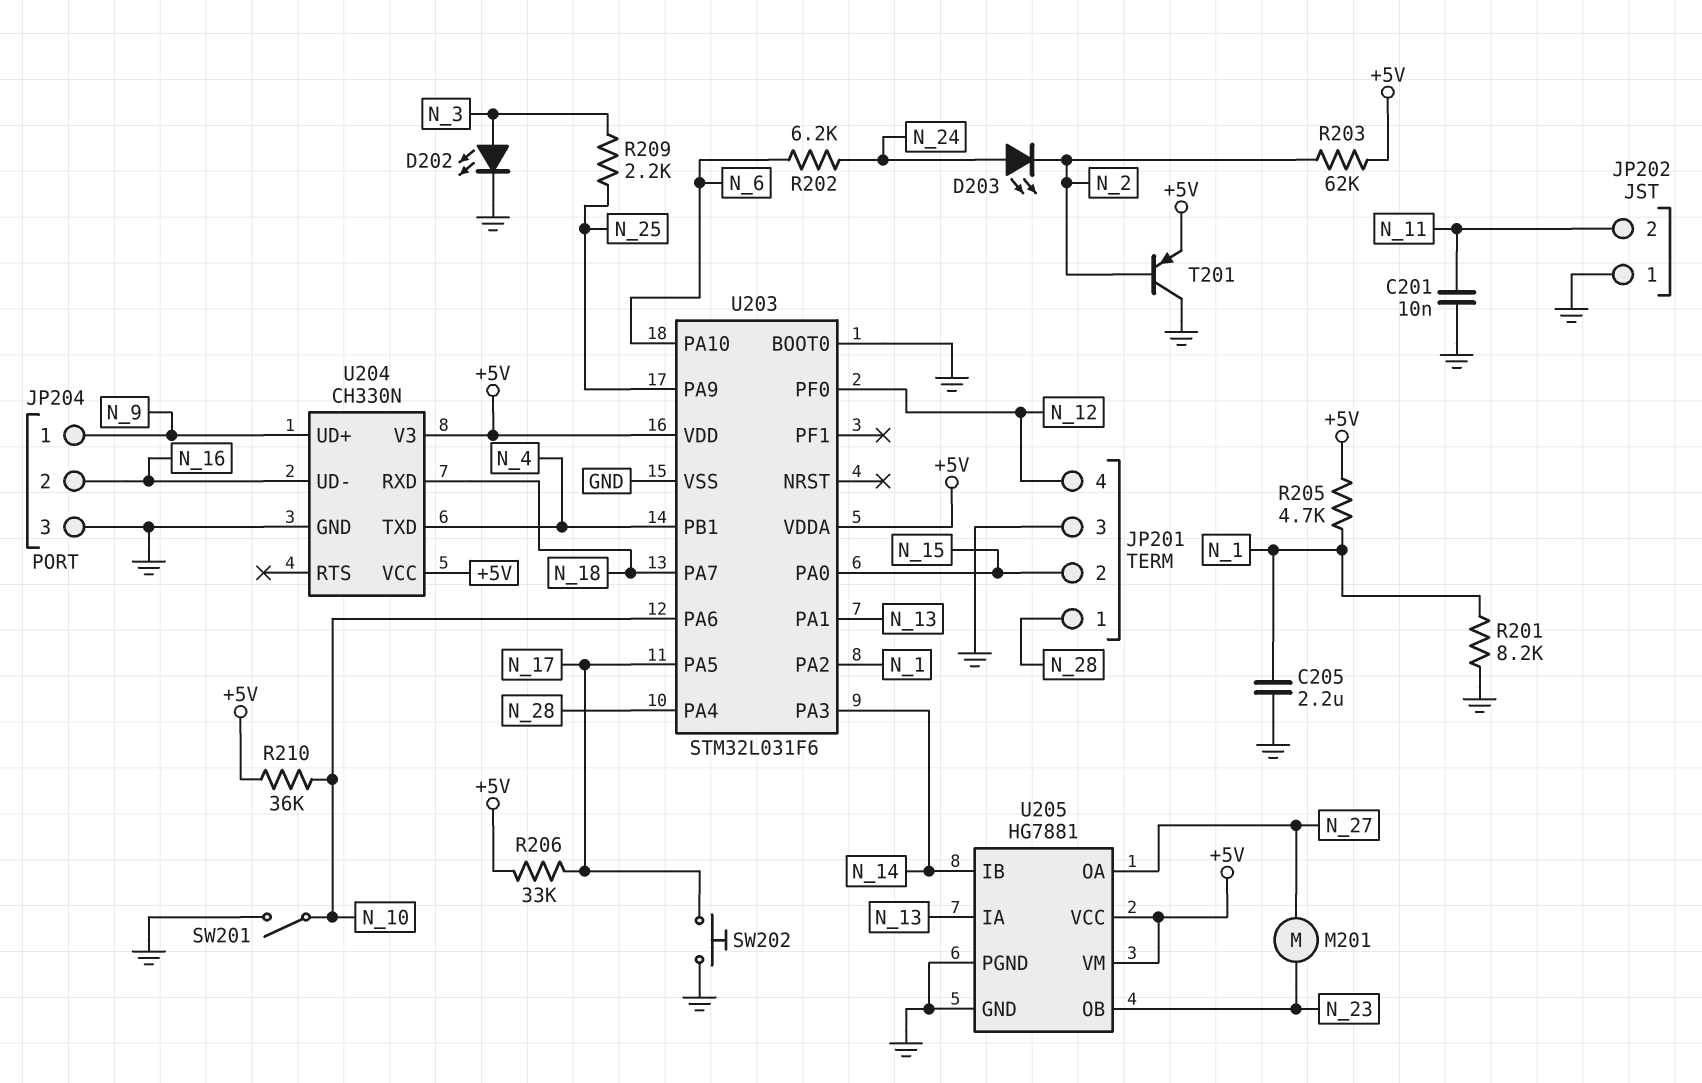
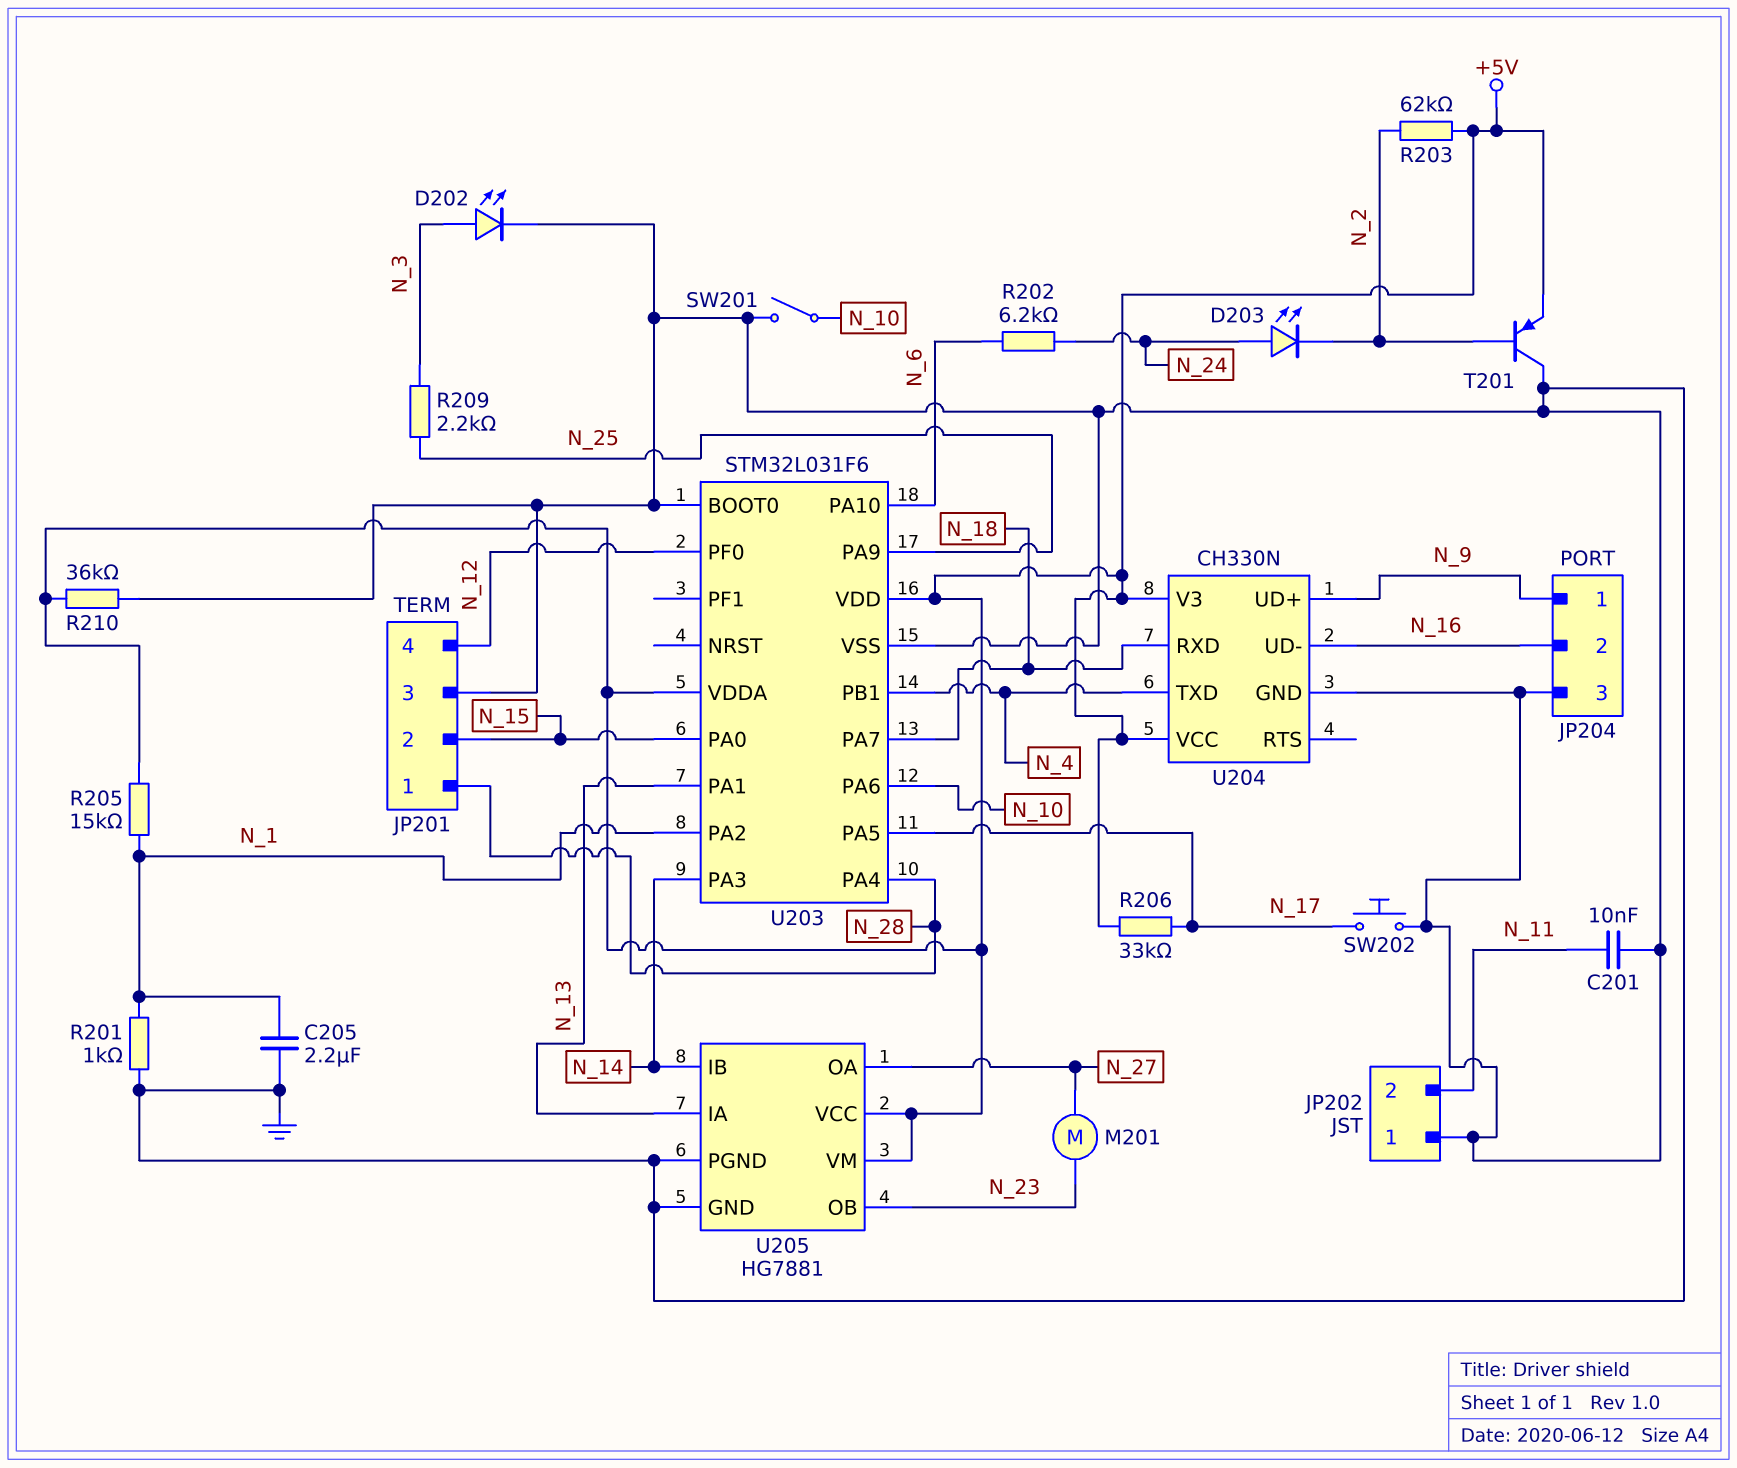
R201: 8.2k (GND, N_1) -> 1k (GND, N_1)
R205: 4.7k (+5V, N_1) -> 15k (+5V, N_1)
R210: 36k (+5V, N_10) -> 36k (+5V, GND)

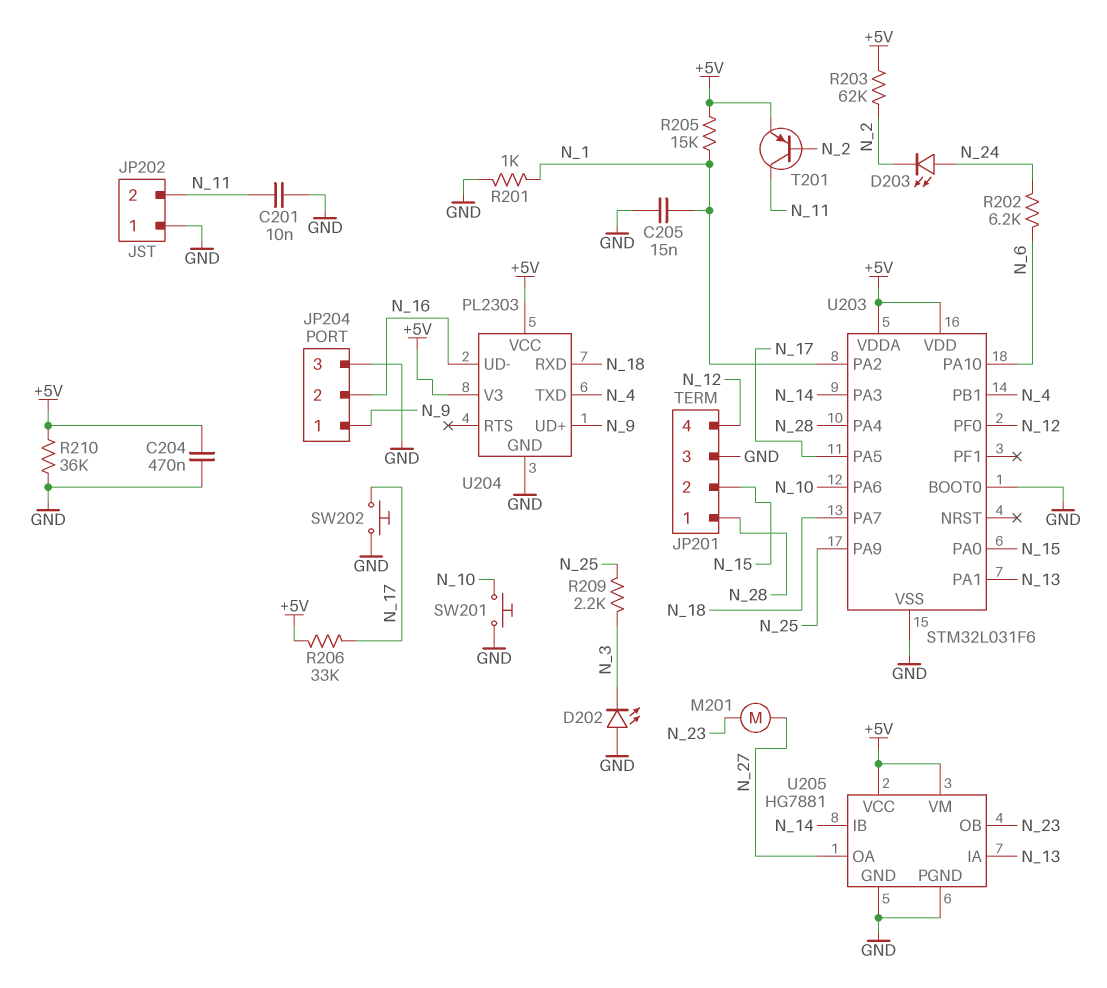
C204: none -> 470nF (+5V, GND)
C205: 2.2uF (GND, N_1) -> 15nF (GND, N_1)
D202: LED (A N_3, K GND) -> LED (A GND, K N_3)
SW201: switch (GND, N_10) -> button (GND, N_10)
T201: PNP (B N_2, C GND, E +5V) -> PNP (B N_2, C N_11, E +5V)
U204: CH330N -> PL2303

